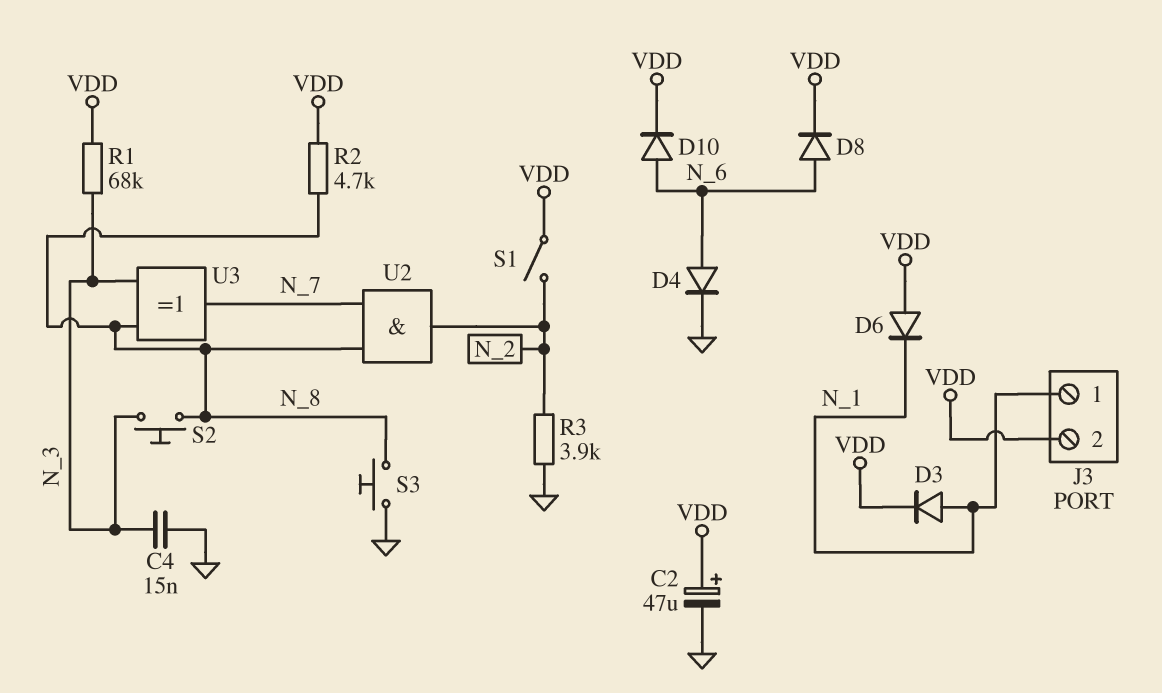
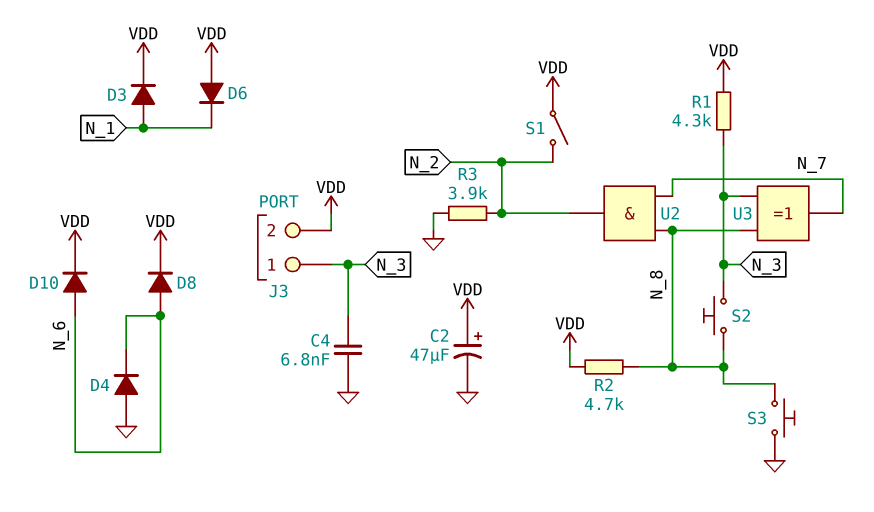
C4: 15nF (GND, N_3) -> 6.8nF (GND, N_3)
D4: diode (A N_6, K GND) -> diode (A GND, K N_6)
J3 pin 1: N_1 -> N_3
R1: 68k (N_3, VDD) -> 4.3k (N_3, VDD)

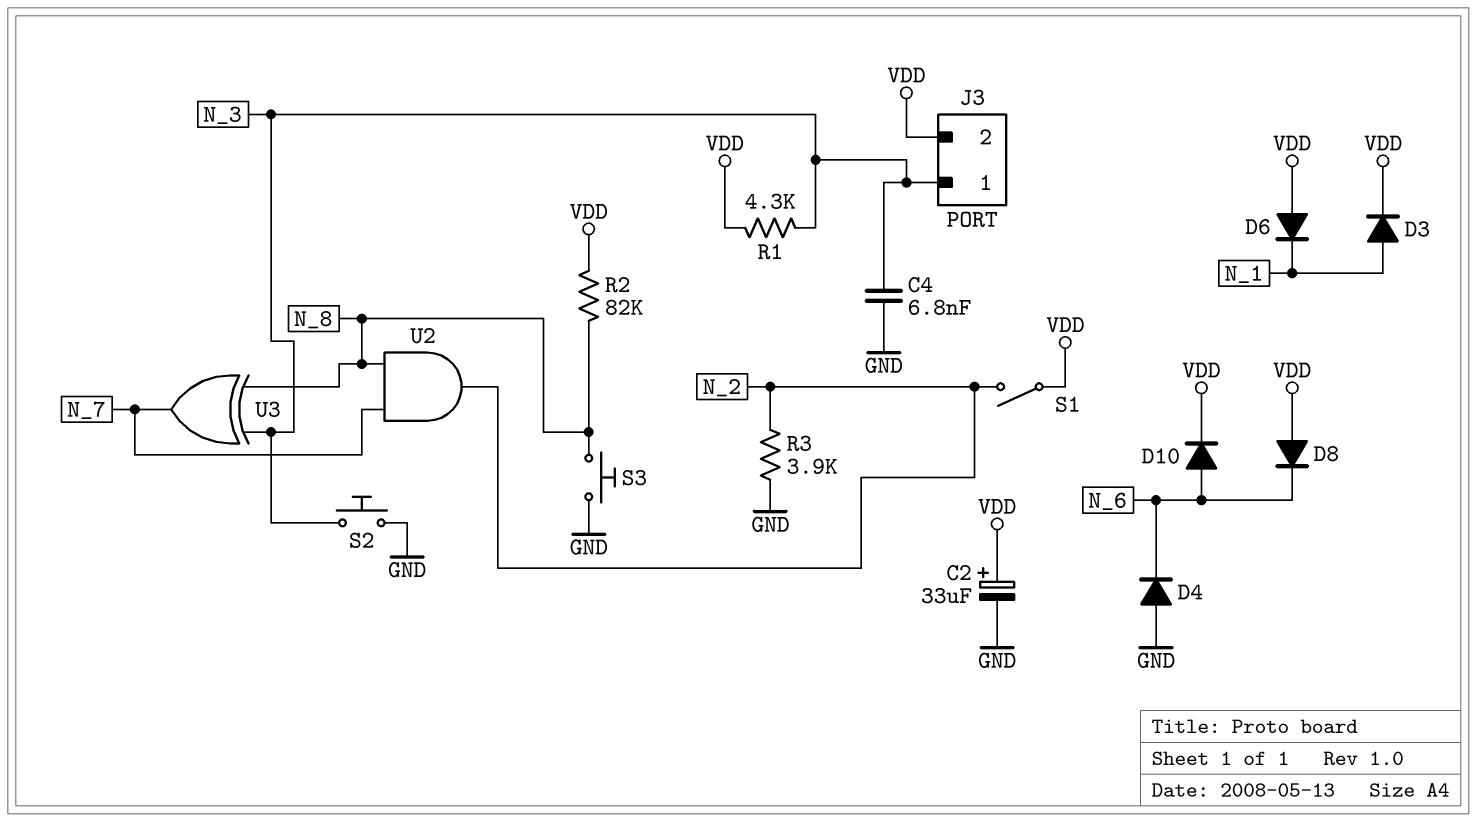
C2: 47uF (plus VDD, minus GND) -> 33uF (plus VDD, minus GND)
D8: diode (A N_6, K VDD) -> diode (A VDD, K N_6)
R2: 4.7k (N_8, VDD) -> 82k (N_8, VDD)
S2: button (N_3, N_8) -> button (GND, N_3)

